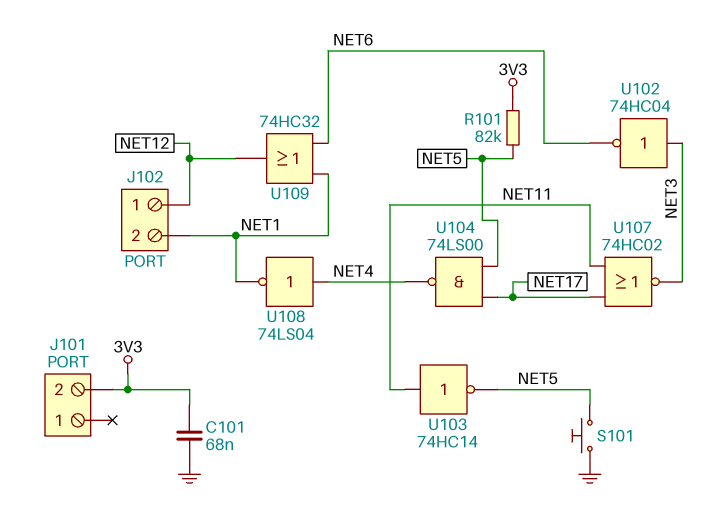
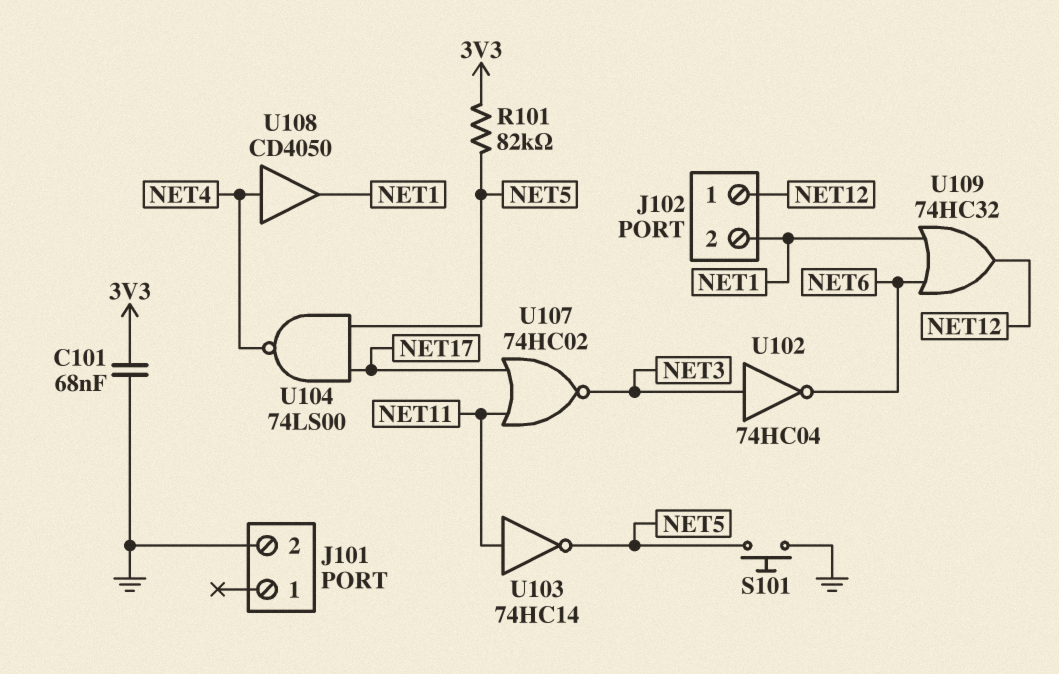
J101 pin 2: 3V3 -> GND
U108: NOT 74LS04 (in NET4, out NET1) -> buffer CD4050 (in NET4, out NET1)

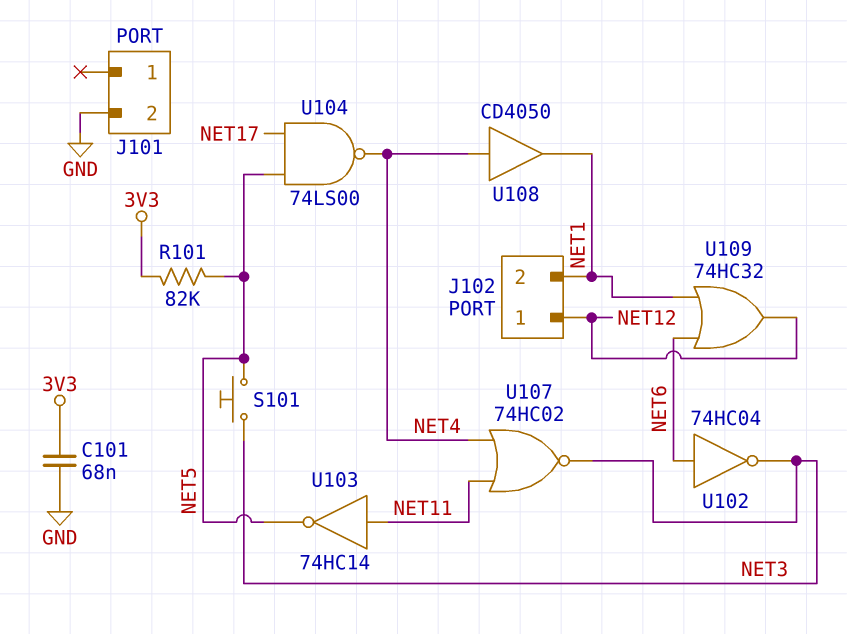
S101: button (GND, NET5) -> button (NET3, NET5)
U102: NOT 74HC04 (in NET3, out NET6) -> NOT 74HC04 (in NET6, out NET3)
U107: NOR 74HC02 (in NET11, in NET17, out NET3) -> NOR 74HC02 (in NET4, in NET11, out NET3)

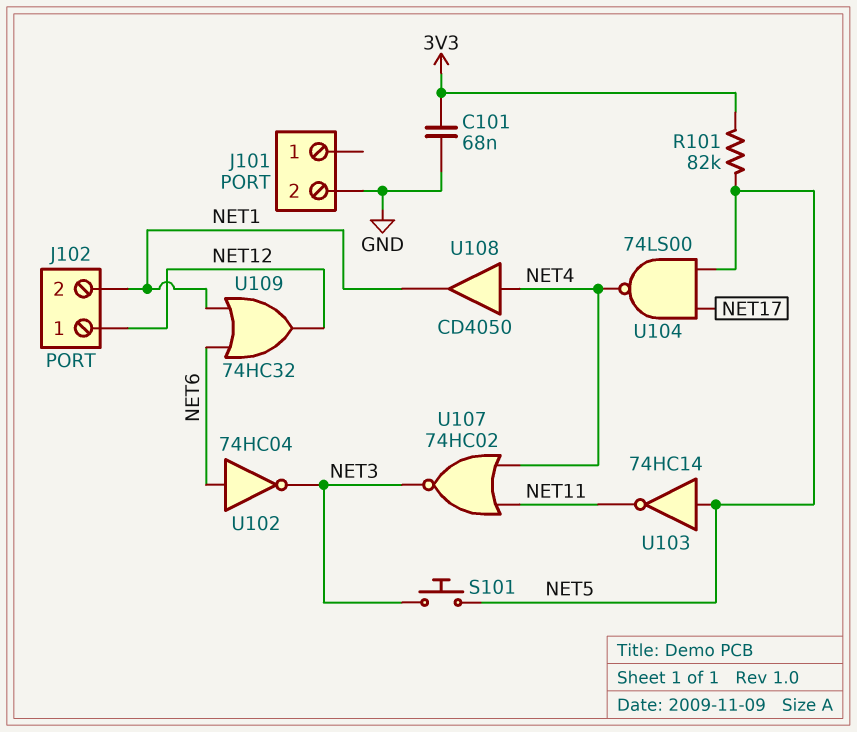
U103: NOT 74HC14 (in NET11, out NET5) -> NOT 74HC14 (in NET5, out NET11)

